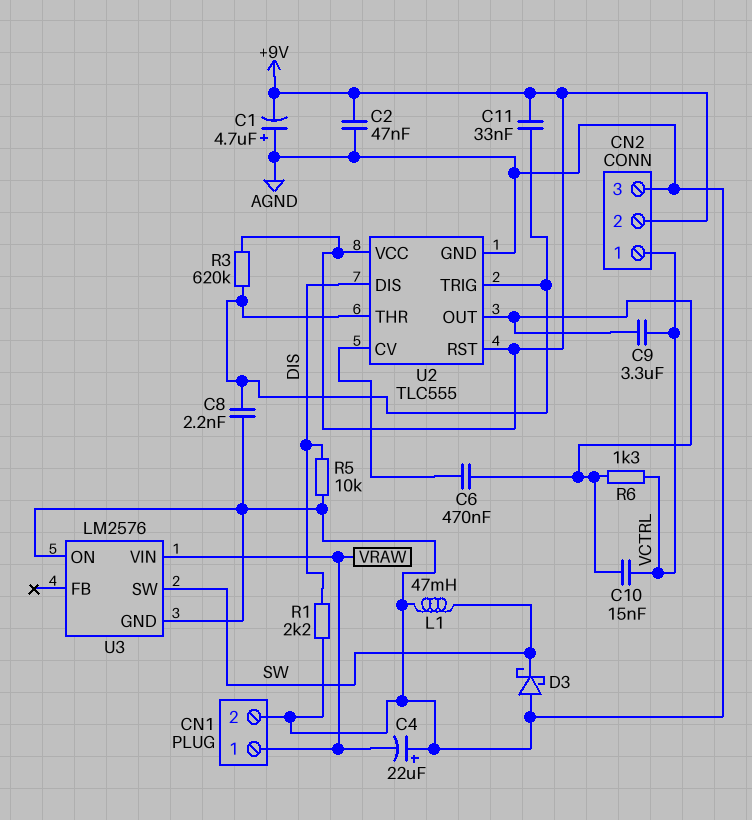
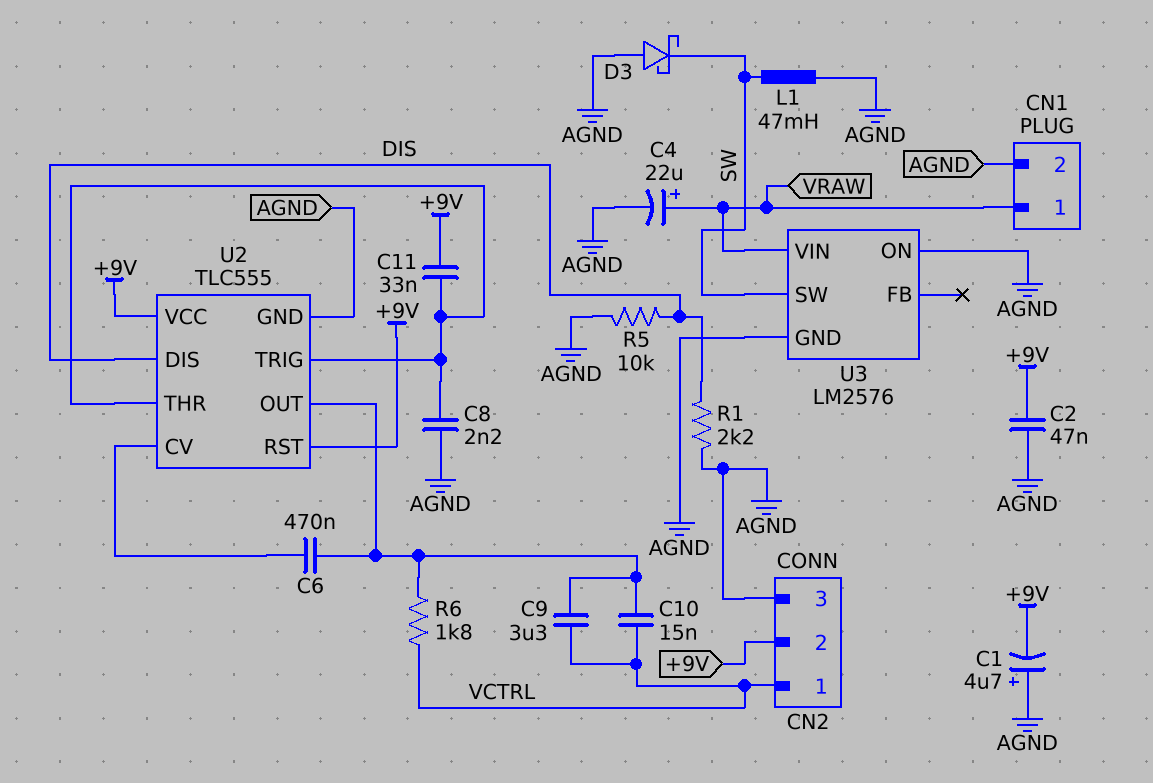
C4: 22uF (plus AGND, minus VRAW) -> 22uF (plus VRAW, minus AGND)
R3: 620k (+9V, U2/THR) -> none
R6: 1.3k (U2/OUT, VCTRL) -> 1.8k (U2/OUT, VCTRL)

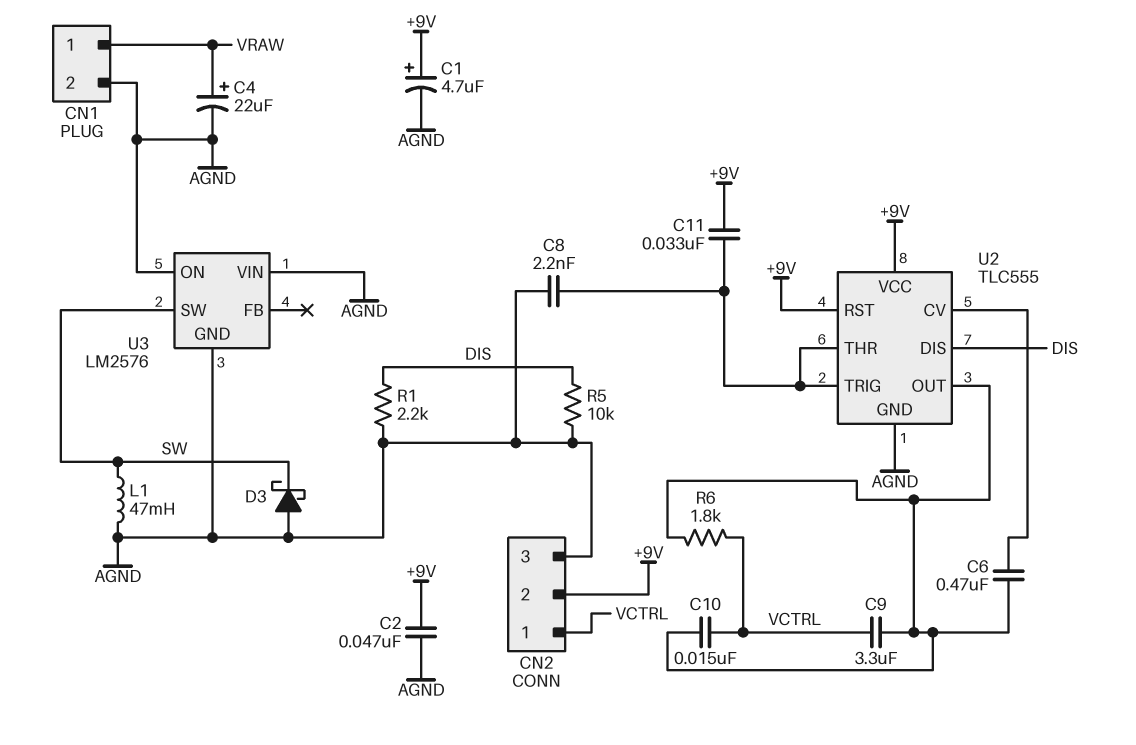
C1: 4.7uF (plus AGND, minus +9V) -> 4.7uF (plus +9V, minus AGND)
U3 pin VIN: VRAW -> AGND

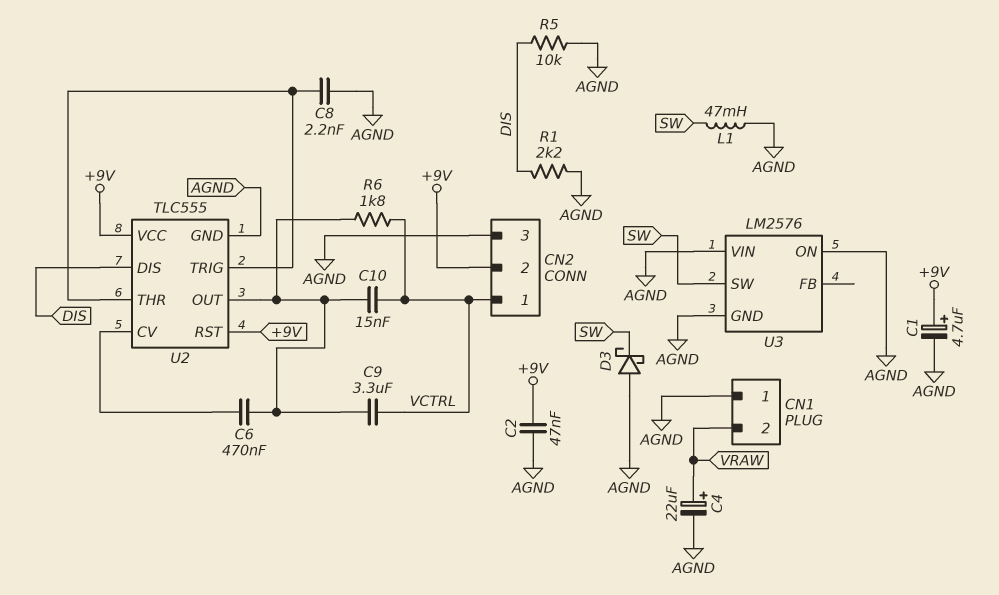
C11: 33nF (+9V, U2/THR) -> none
CN1 pin 1: VRAW -> AGND
CN1 pin 2: AGND -> VRAW

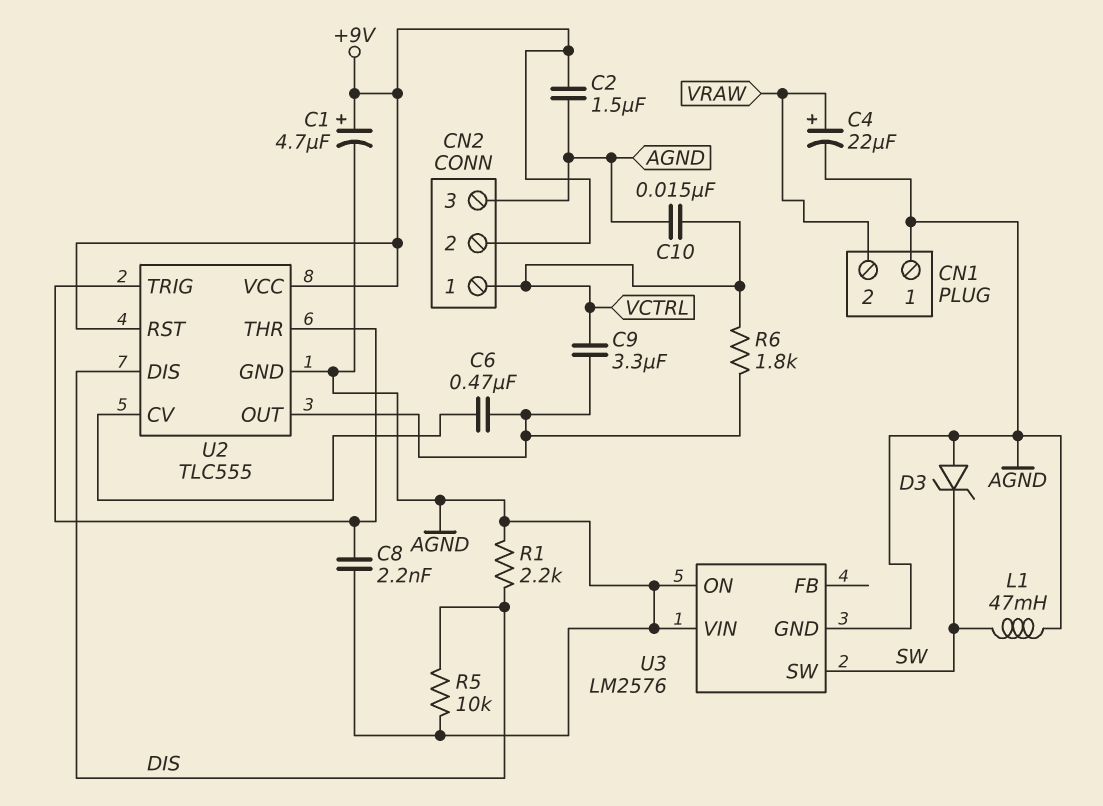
C2: 47nF (+9V, AGND) -> 1.5uF (+9V, AGND)
C10: 15nF (U2/OUT, VCTRL) -> 15nF (AGND, VCTRL)
D3: schottky (A AGND, K SW) -> zener (A AGND, K SW)

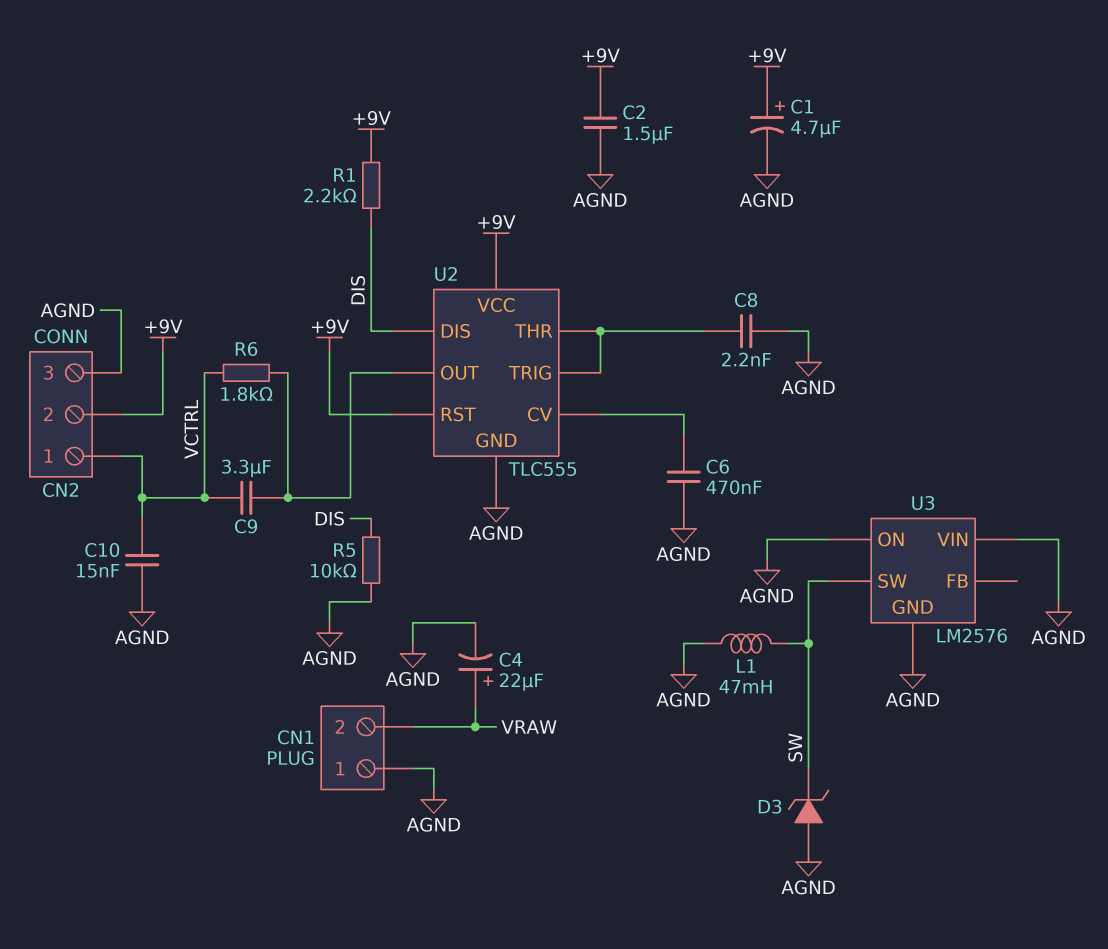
C6: 470nF (U2/CV, U2/OUT) -> 470nF (AGND, U2/CV)
R1: 2.2k (AGND, DIS) -> 2.2k (+9V, DIS)

